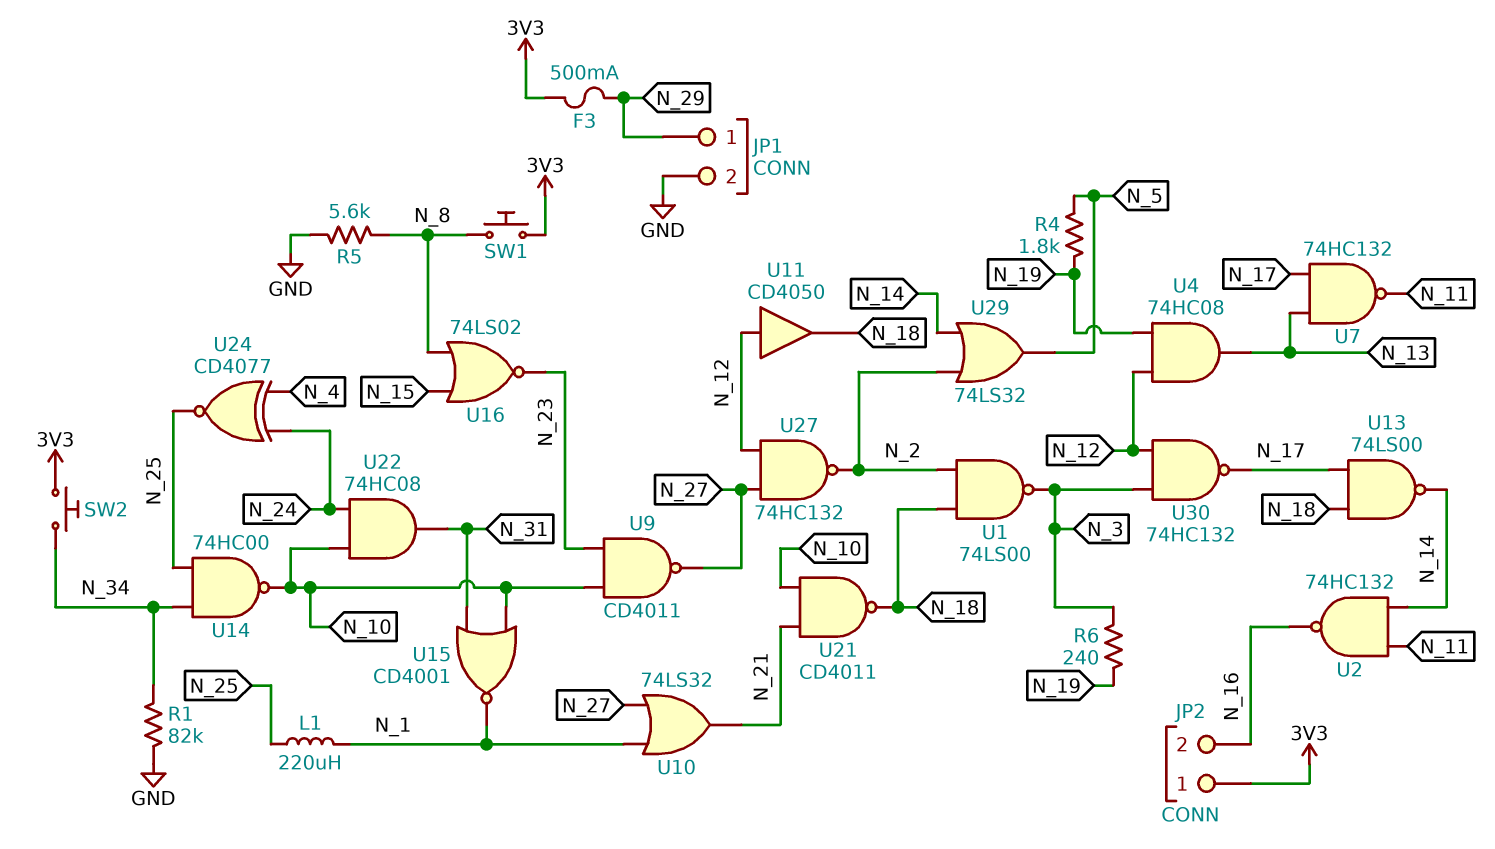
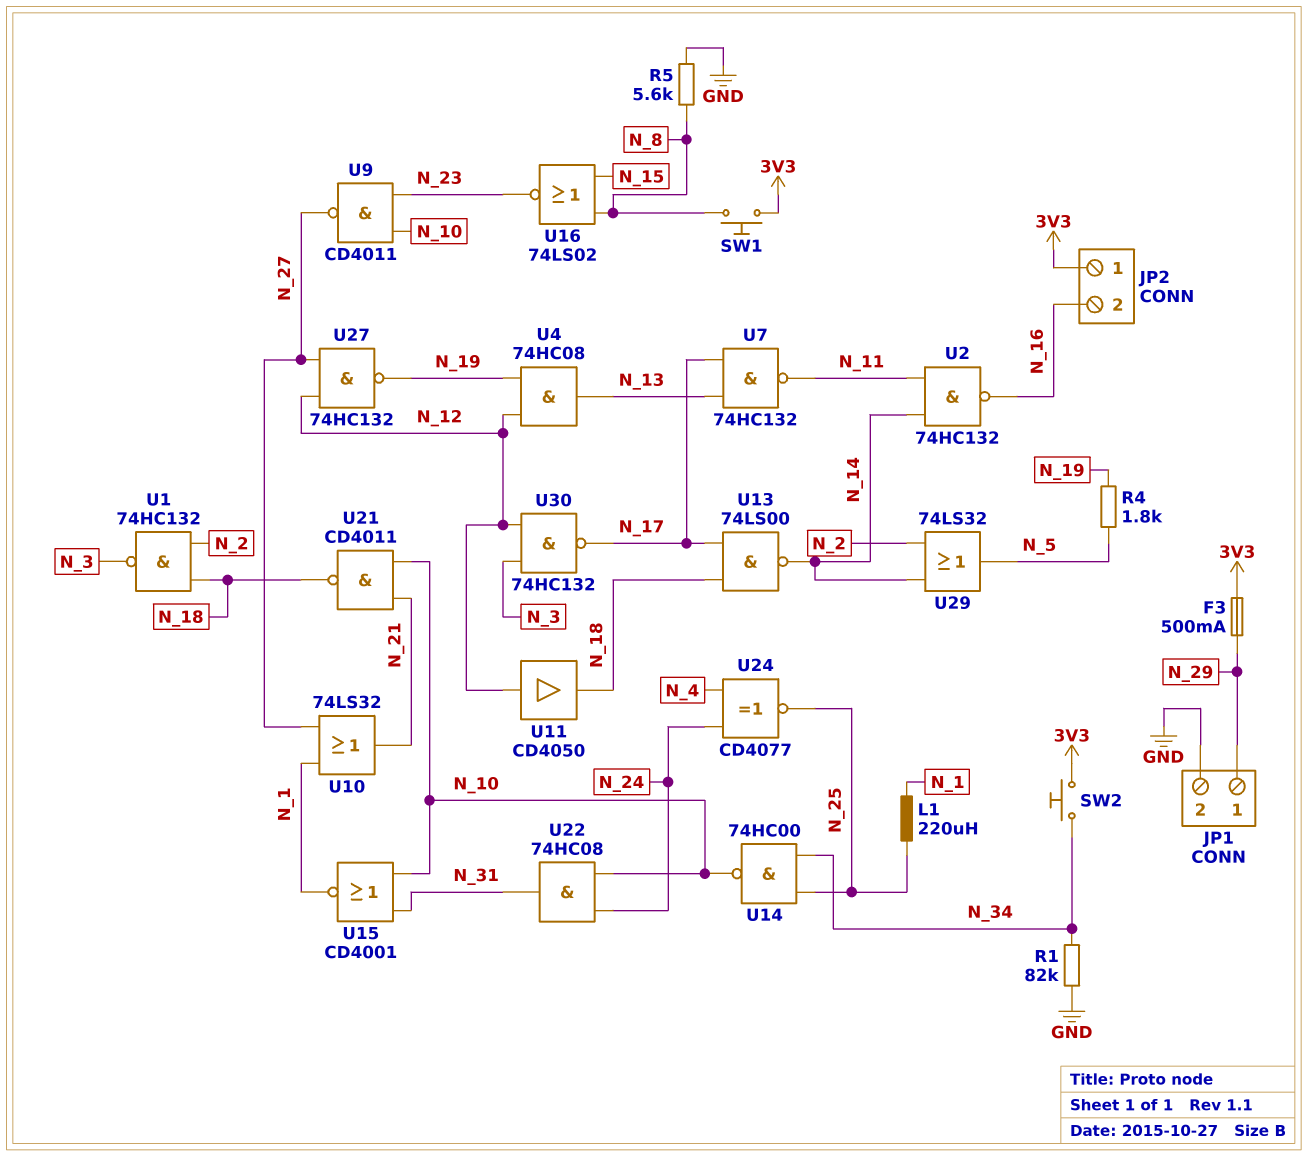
R6: 240 (N_3, N_19) -> none
U1: NAND 74LS00 (in N_2, in N_18, out N_3) -> NAND 74HC132 (in N_2, in N_18, out N_3)
U27: NAND 74HC132 (in N_12, in N_27, out N_2) -> NAND 74HC132 (in N_12, in N_27, out N_19)

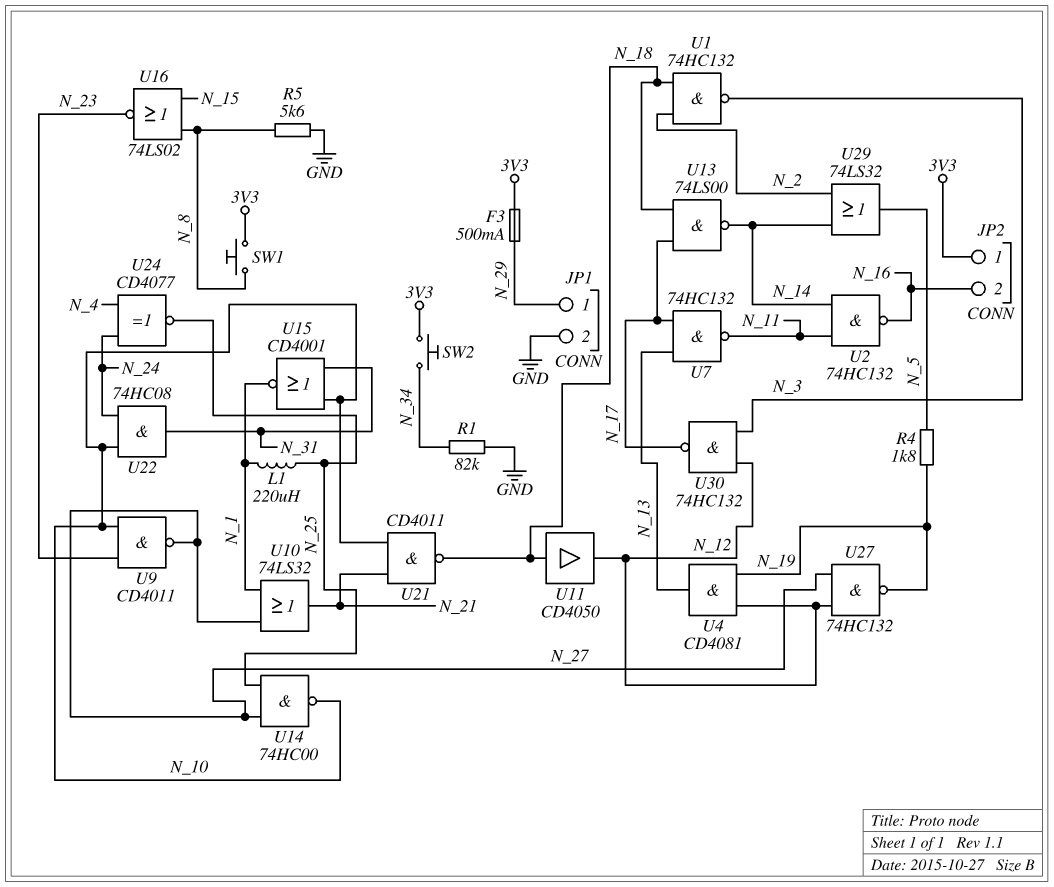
U4: AND 74HC08 (in N_12, in N_19, out N_13) -> AND CD4081 (in N_12, in N_19, out N_13)
U11: buffer CD4050 (in N_12, out N_18) -> buffer CD4050 (in N_18, out N_12)
U14: NAND 74HC00 (in N_25, in N_34, out N_10) -> NAND 74HC00 (in N_25, in N_27, out N_10)

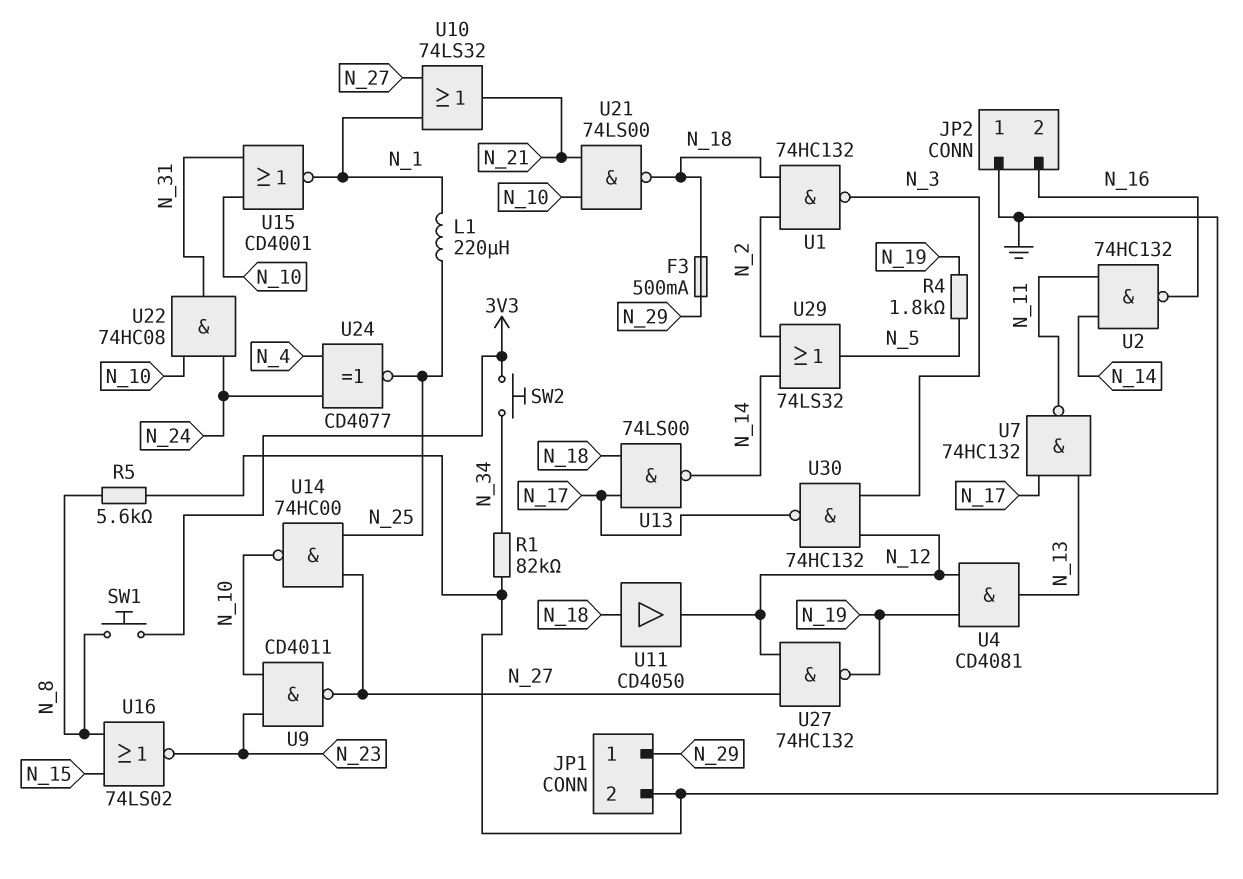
F3: 500mA (3V3, N_29) -> 500mA (N_18, N_29)
JP2 pin 1: 3V3 -> GND
U21: NAND CD4011 (in N_10, in N_21, out N_18) -> NAND 74LS00 (in N_10, in N_21, out N_18)

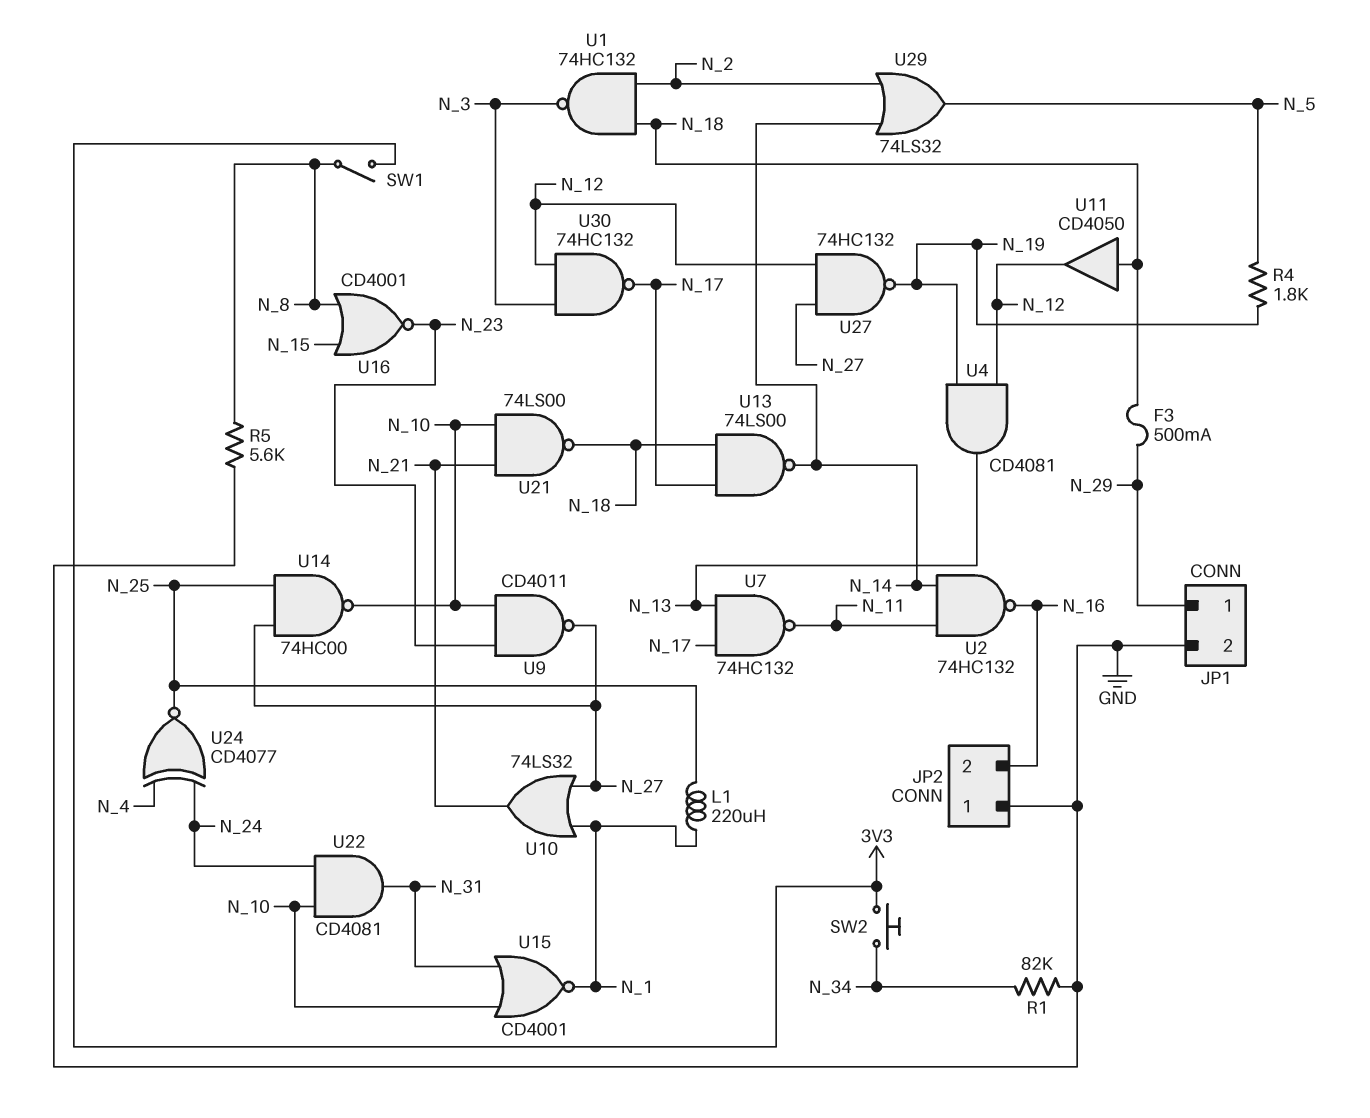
SW1: button (3V3, N_8) -> switch (3V3, N_8)
U16: NOR 74LS02 (in N_8, in N_15, out N_23) -> NOR CD4001 (in N_8, in N_15, out N_23)
U22: AND 74HC08 (in N_10, in N_24, out N_31) -> AND CD4081 (in N_10, in N_24, out N_31)

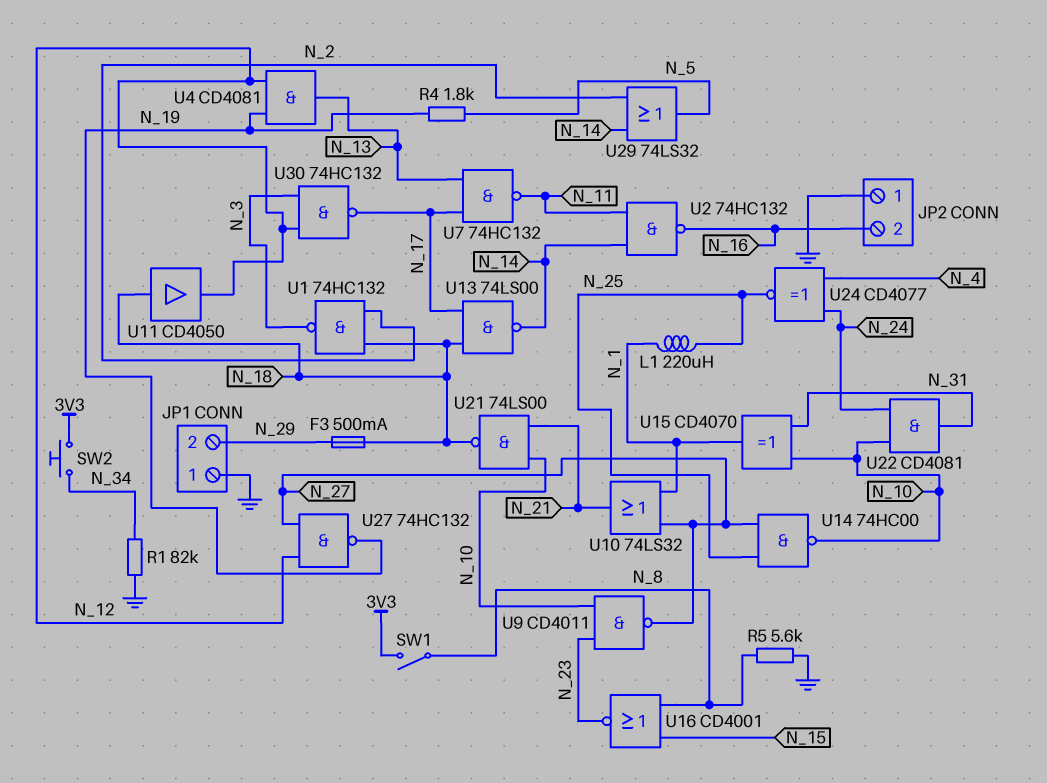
JP1 pin 1: N_29 -> GND
JP1 pin 2: GND -> N_29
U15: NOR CD4001 (in N_10, in N_31, out N_1) -> XOR CD4070 (in N_10, in N_31, out N_1)

